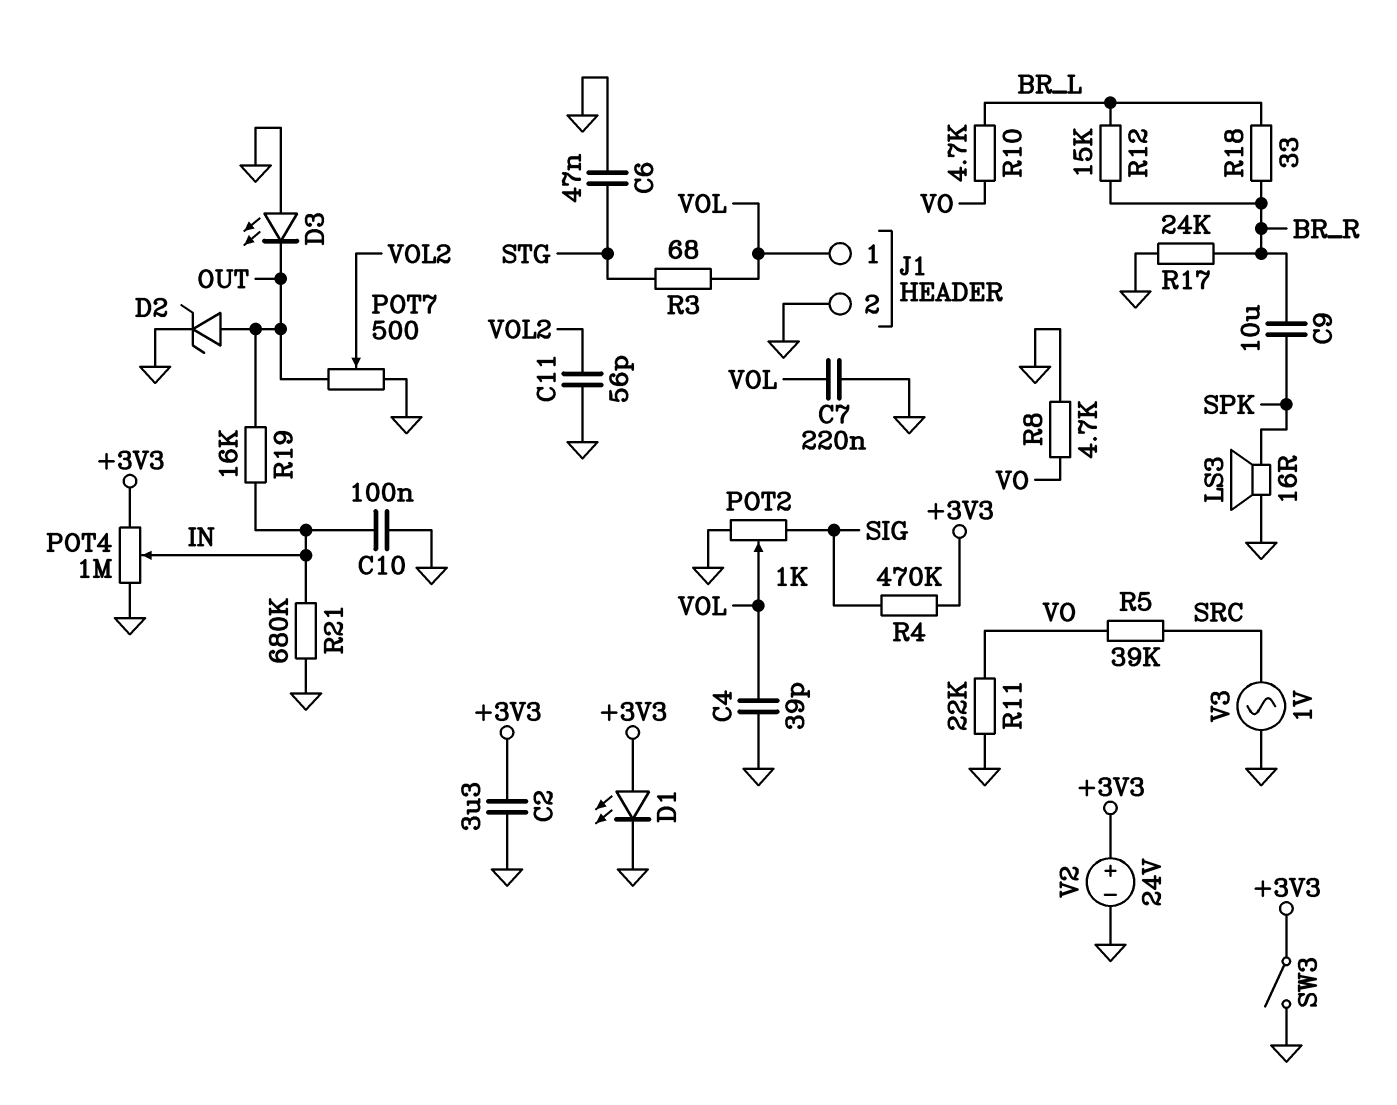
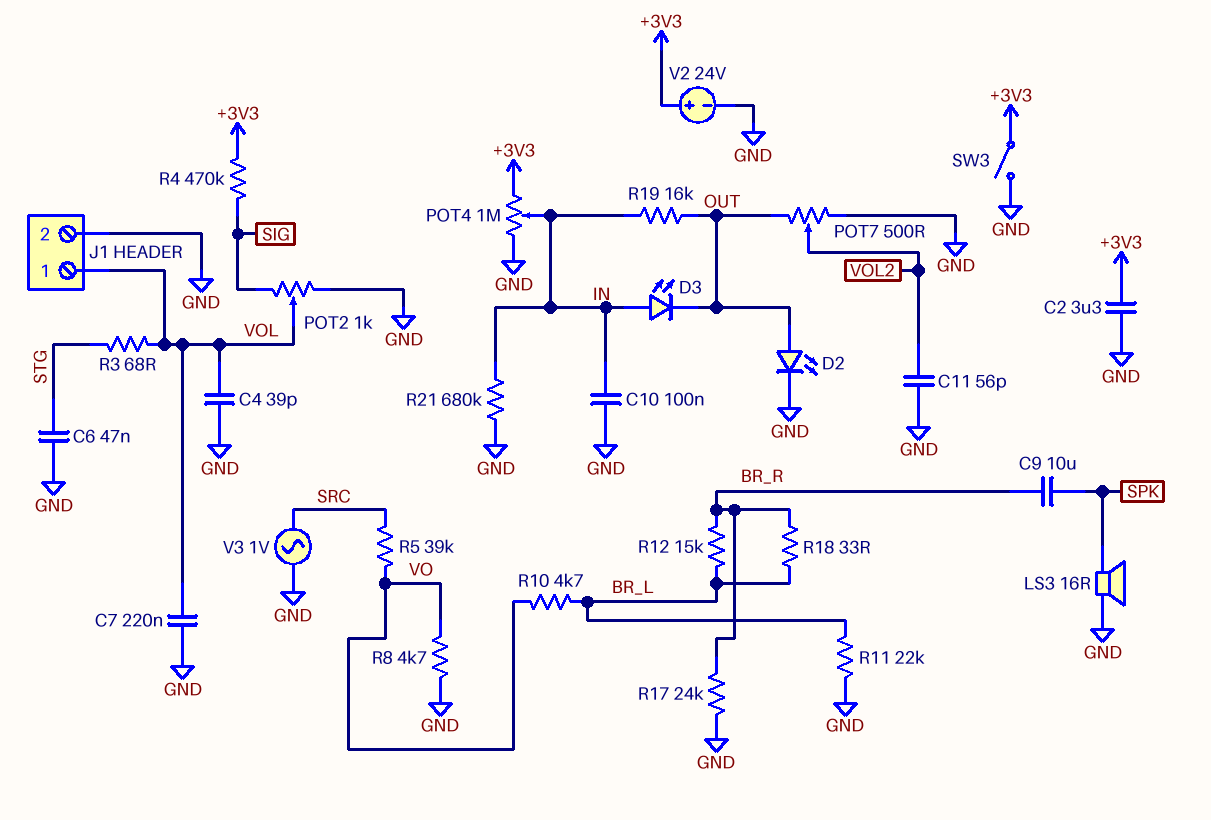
D1: LED (A +3V3, K GND) -> none
D2: zener (A OUT, K GND) -> LED (A OUT, K GND)
D3: LED (A GND, K OUT) -> LED (A IN, K OUT)
R11: 22k (GND, VO) -> 22k (BR_L, GND)

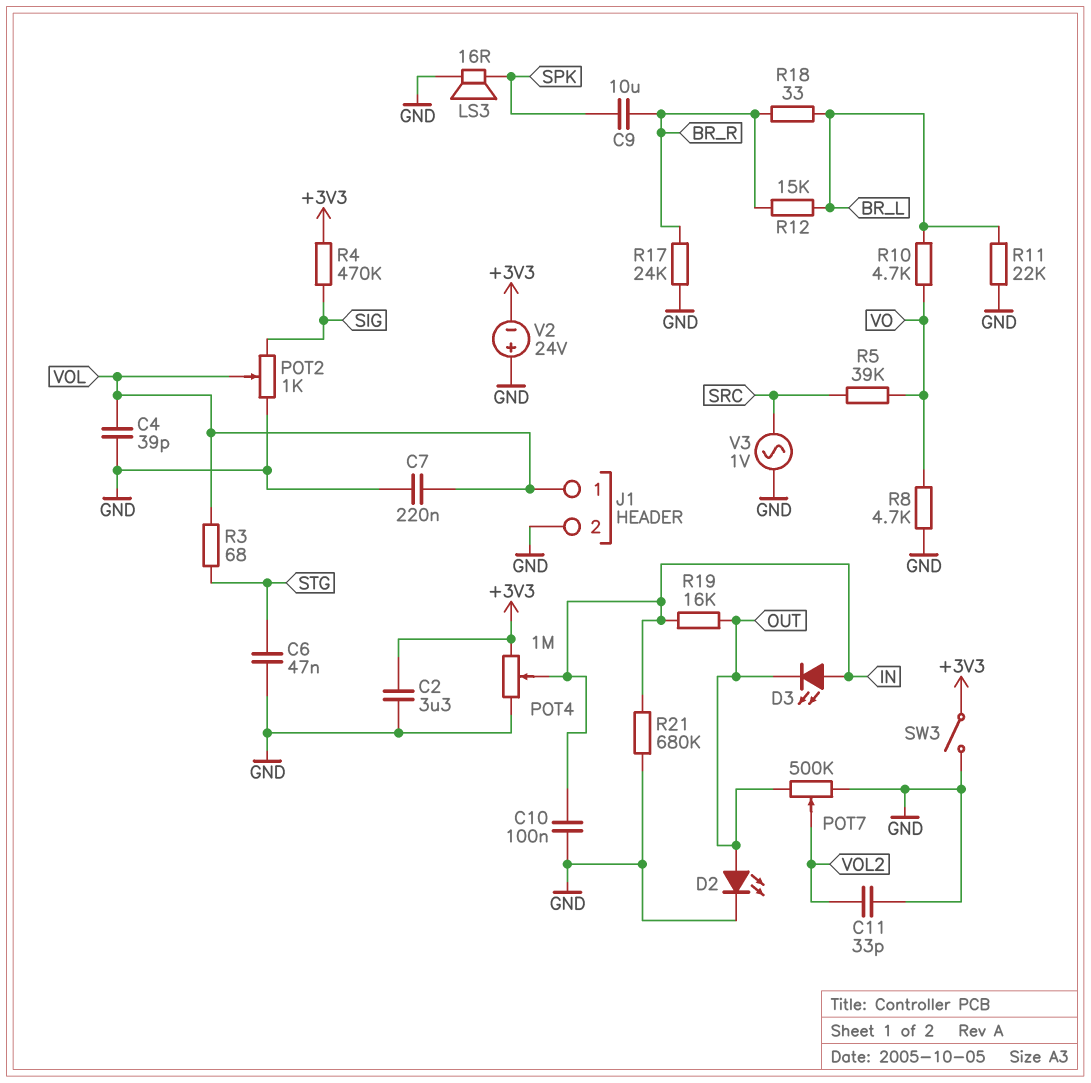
C11: 56pF (GND, VOL2) -> 33pF (GND, VOL2)
POT7: 500 (GND, OUT, wiper VOL2) -> 500k (GND, OUT, wiper VOL2)
V2: 24V (plus +3V3, minus GND) -> 24V (plus GND, minus +3V3)

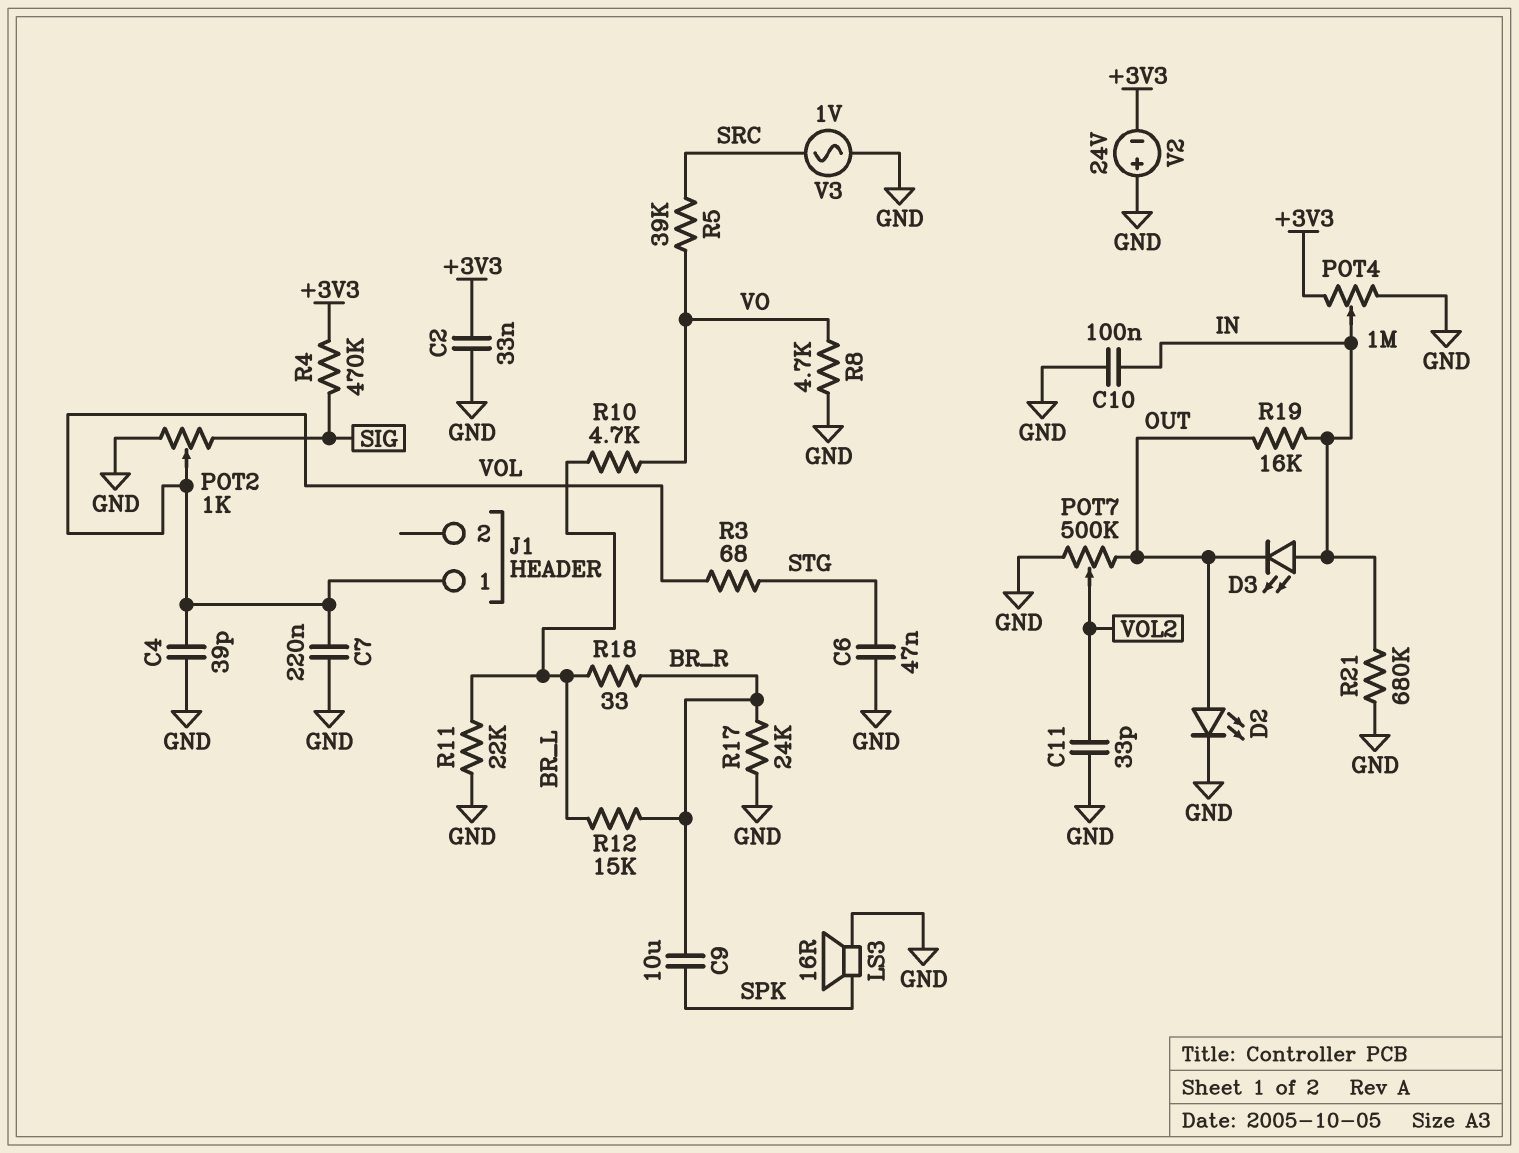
C2: 3.3uF (+3V3, GND) -> 33nF (+3V3, GND)
J1 pin 2: GND -> none
SW3: switch (+3V3, GND) -> none

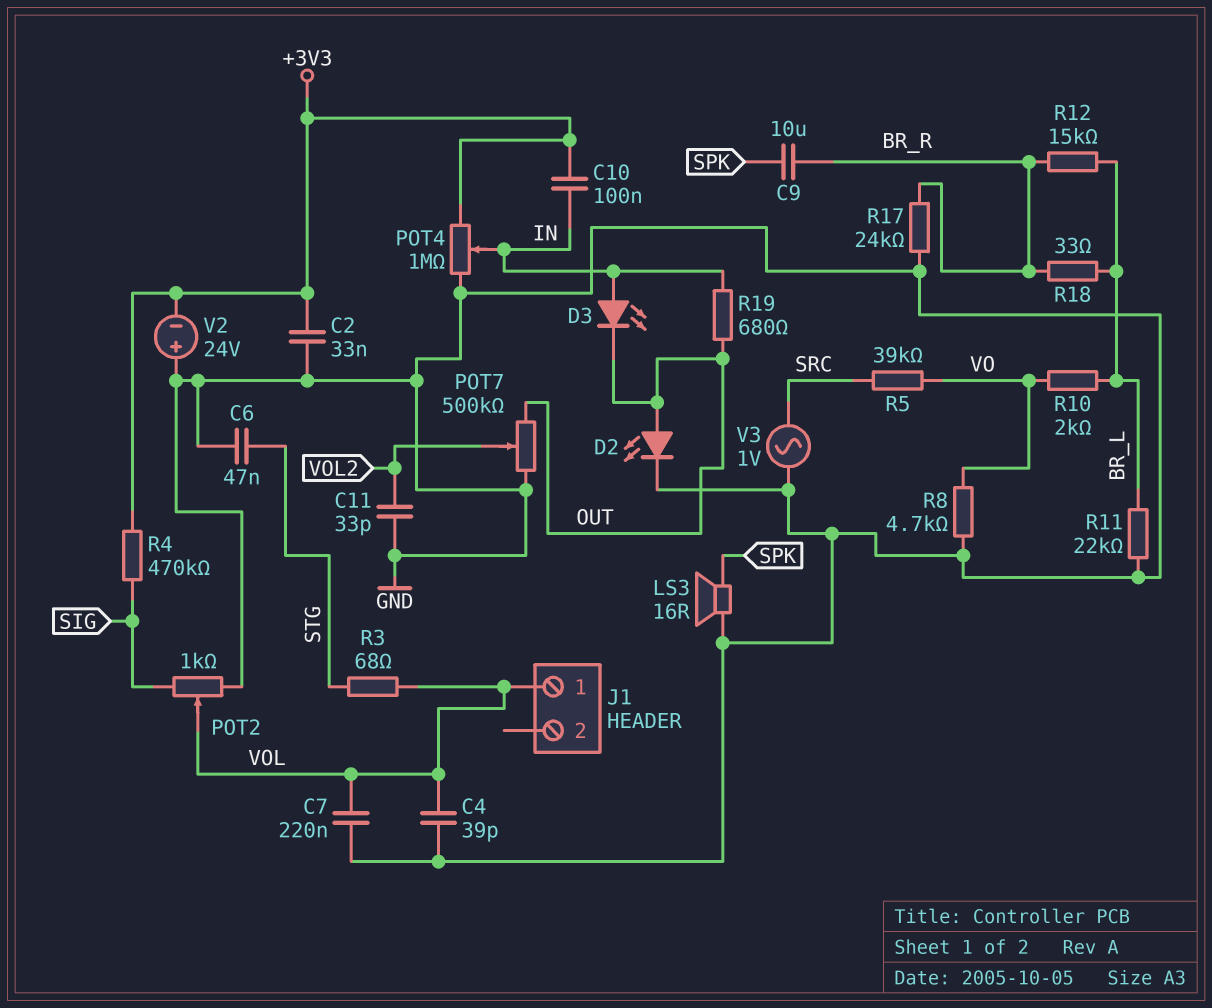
C10: 100nF (GND, IN) -> 100nF (+3V3, IN)
R10: 4.7k (BR_L, VO) -> 2k (BR_L, VO)
R19: 16k (IN, OUT) -> 680 (IN, OUT)
R21: 680k (GND, IN) -> none

